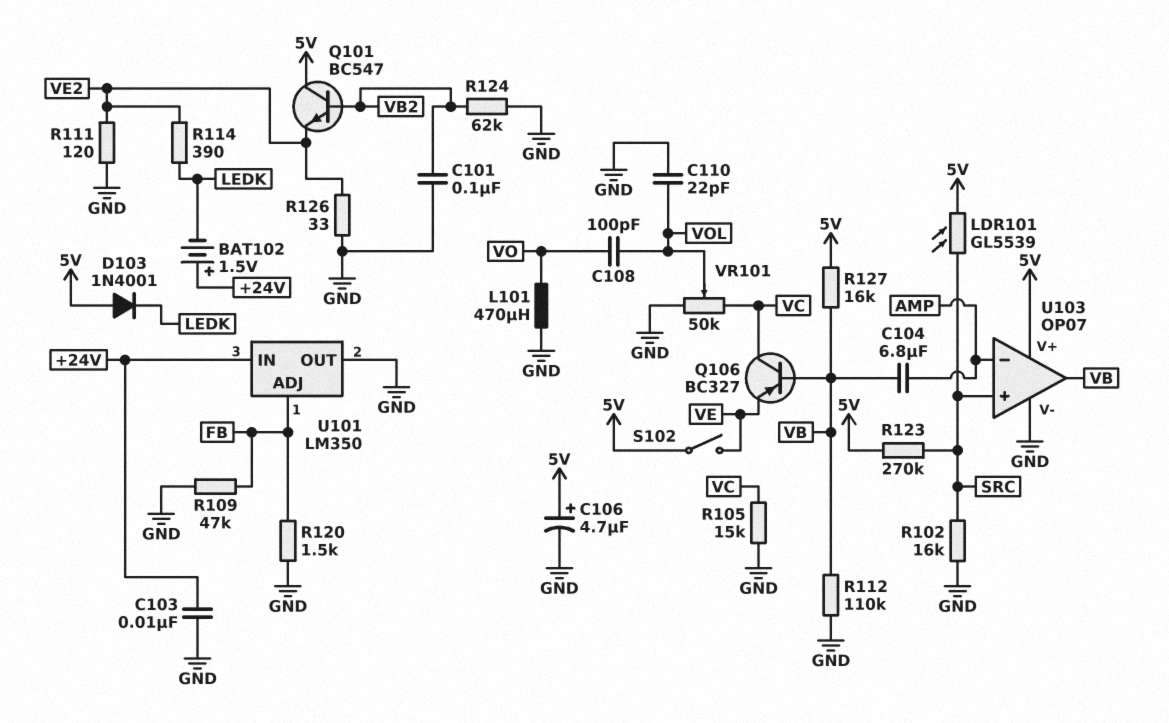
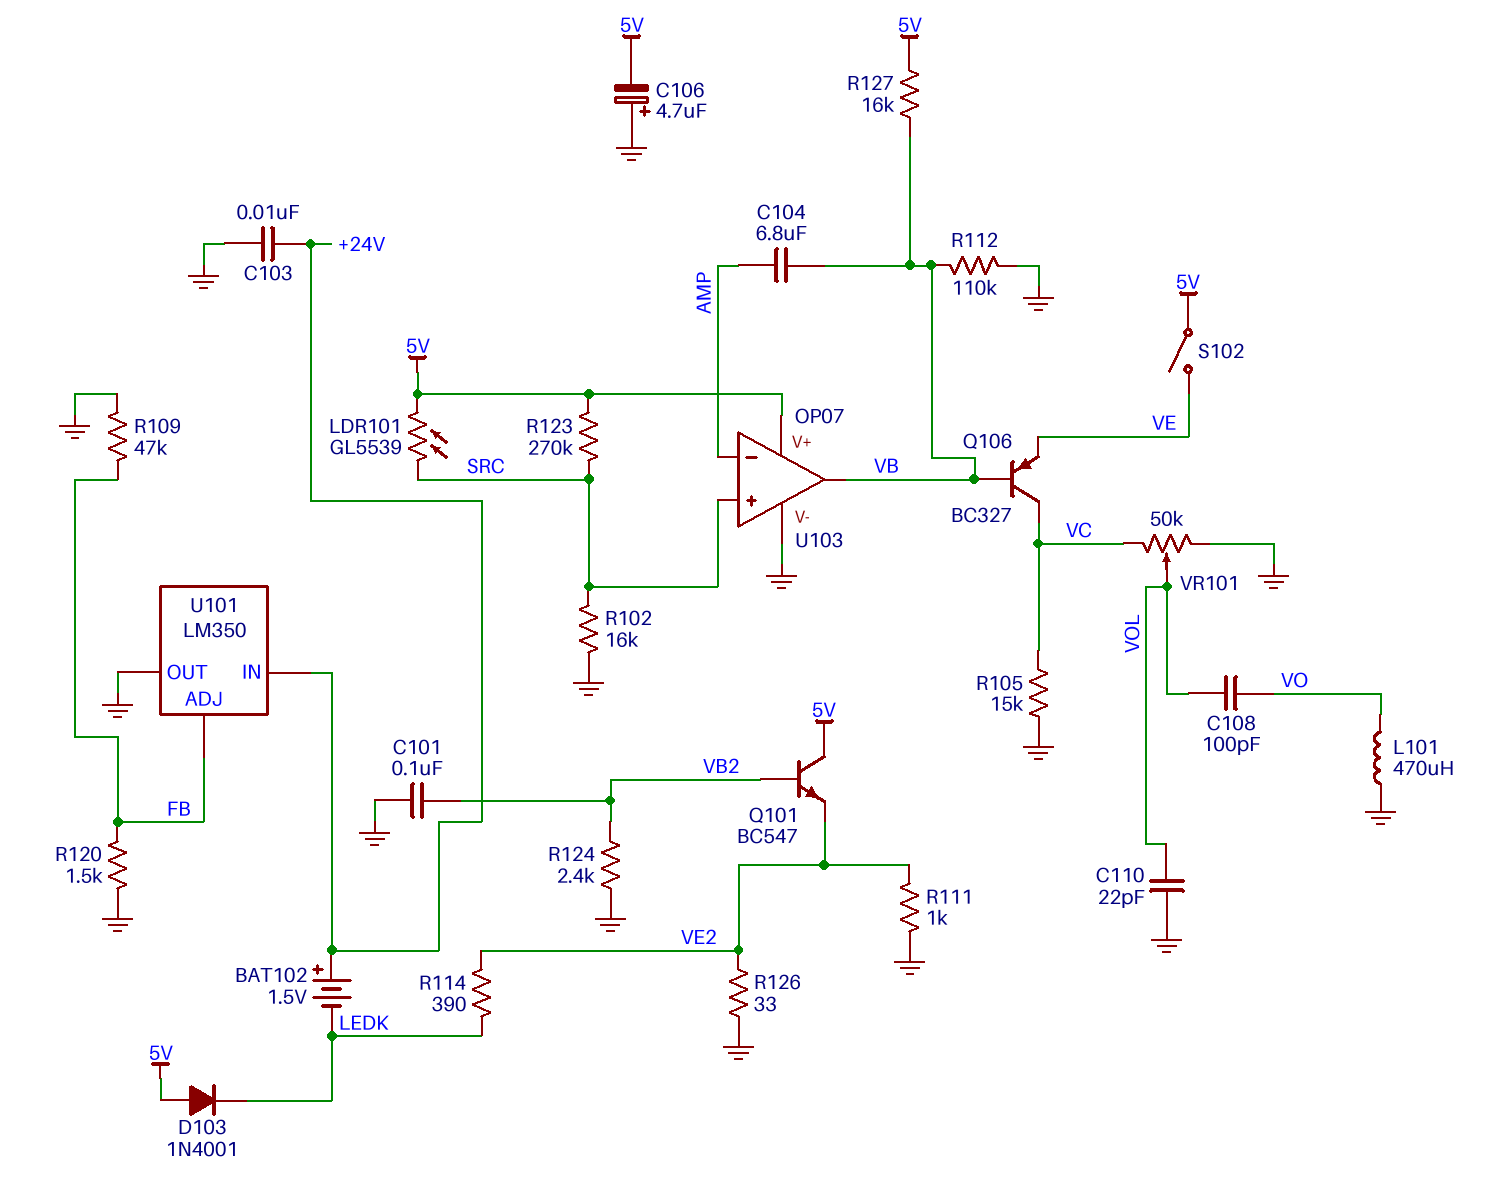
C106: 4.7uF (plus 5V, minus GND) -> 4.7uF (plus GND, minus 5V)
R111: 120 (GND, VE2) -> 1k (GND, VE2)
R124: 62k (GND, VB2) -> 2.4k (GND, VB2)

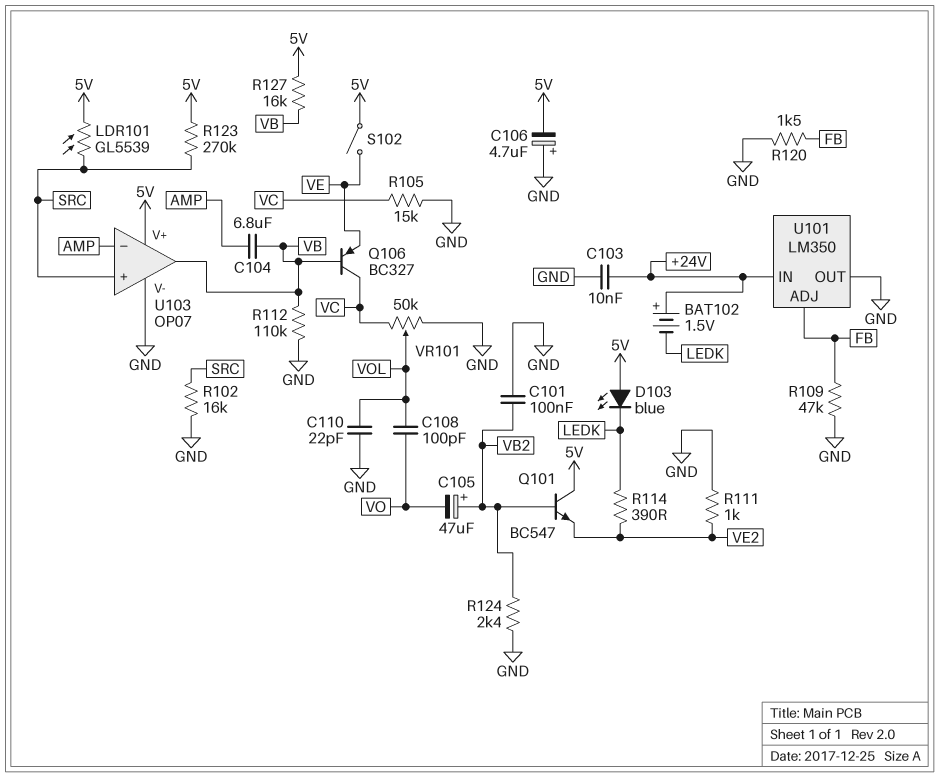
C105: none -> 47uF (plus VB2, minus VO)
D103: diode 1N4001 (A 5V, K LEDK) -> LED blue (A 5V, K LEDK)
L101: 470uH (GND, VO) -> none
R126: 33 (GND, VE2) -> none

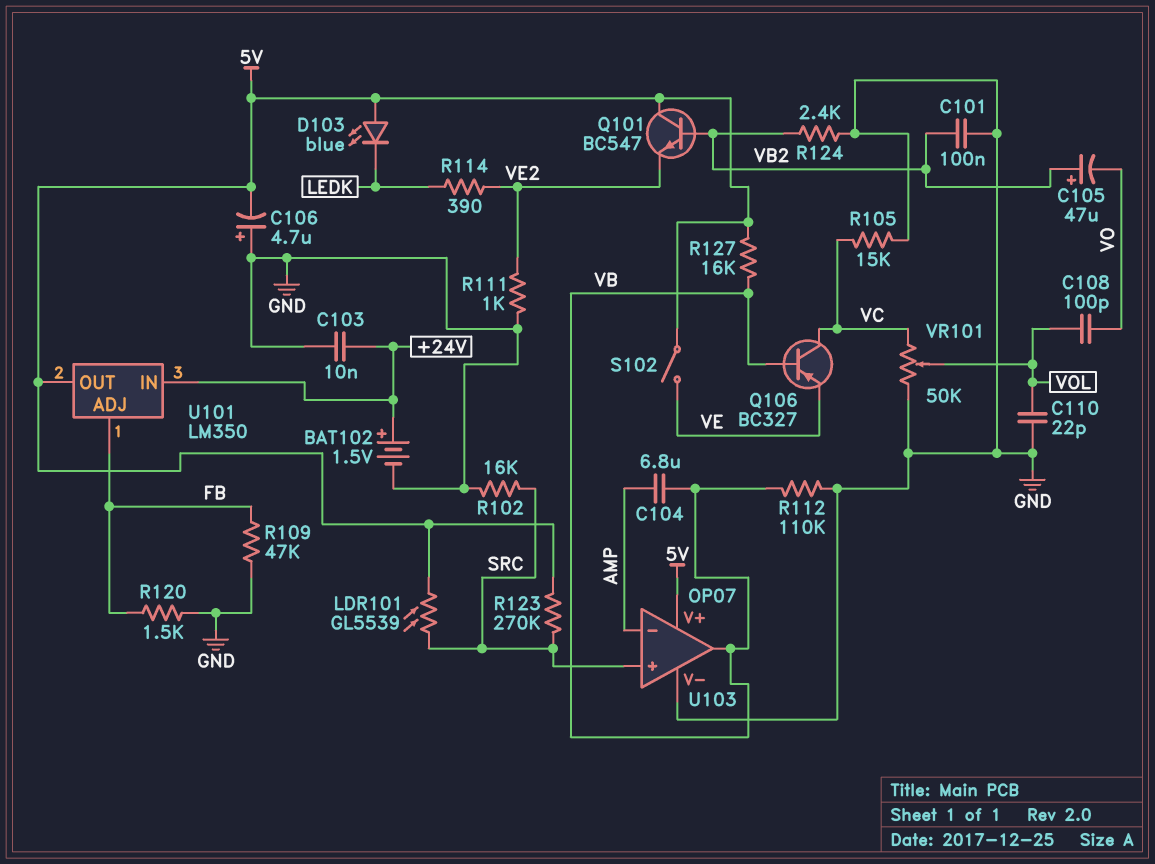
BAT102: 1.5V (plus +24V, minus LEDK) -> 1.5V (plus +24V, minus GND)
U101 pin OUT: GND -> 5V

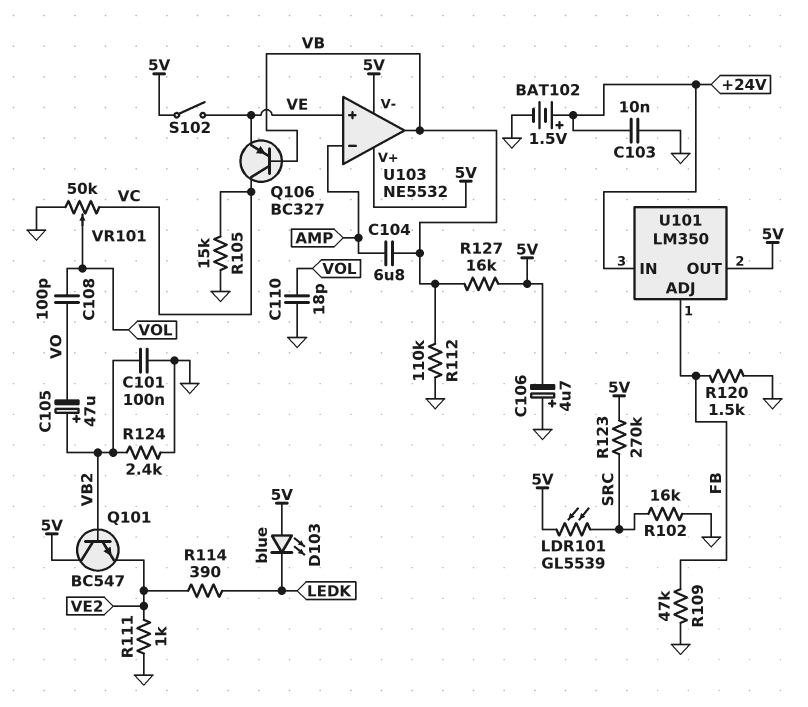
C110: 22pF (GND, VOL) -> 18pF (GND, VOL)
U103: OP07 -> NE5532
U103 pin V-: GND -> 5V
U103 pin in+: SRC -> VE

